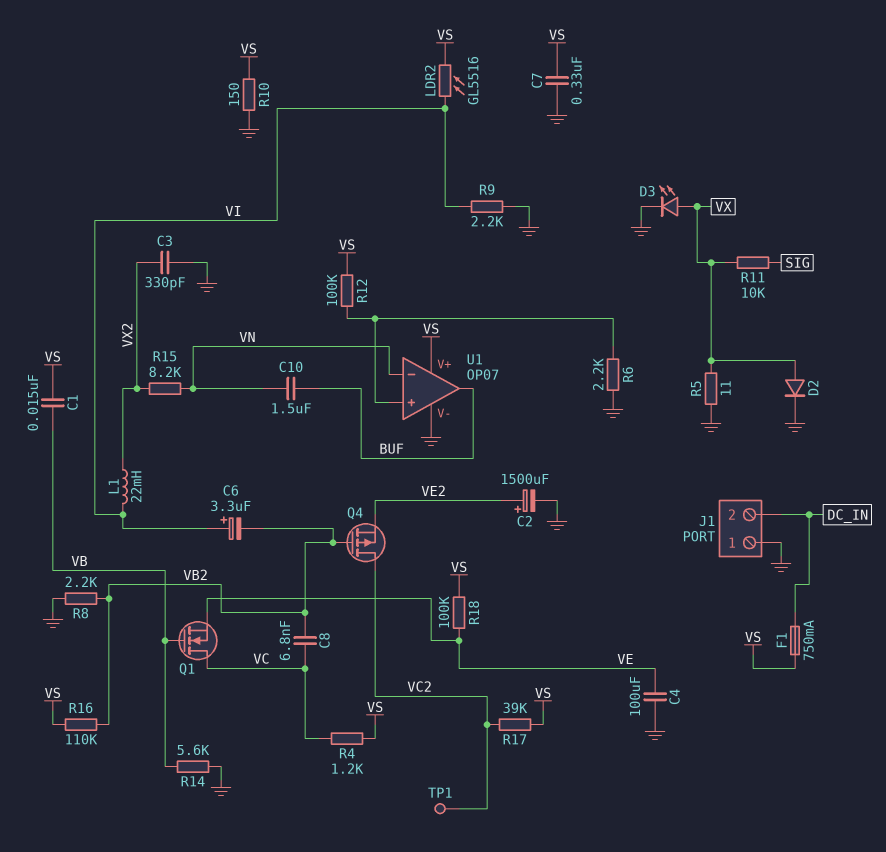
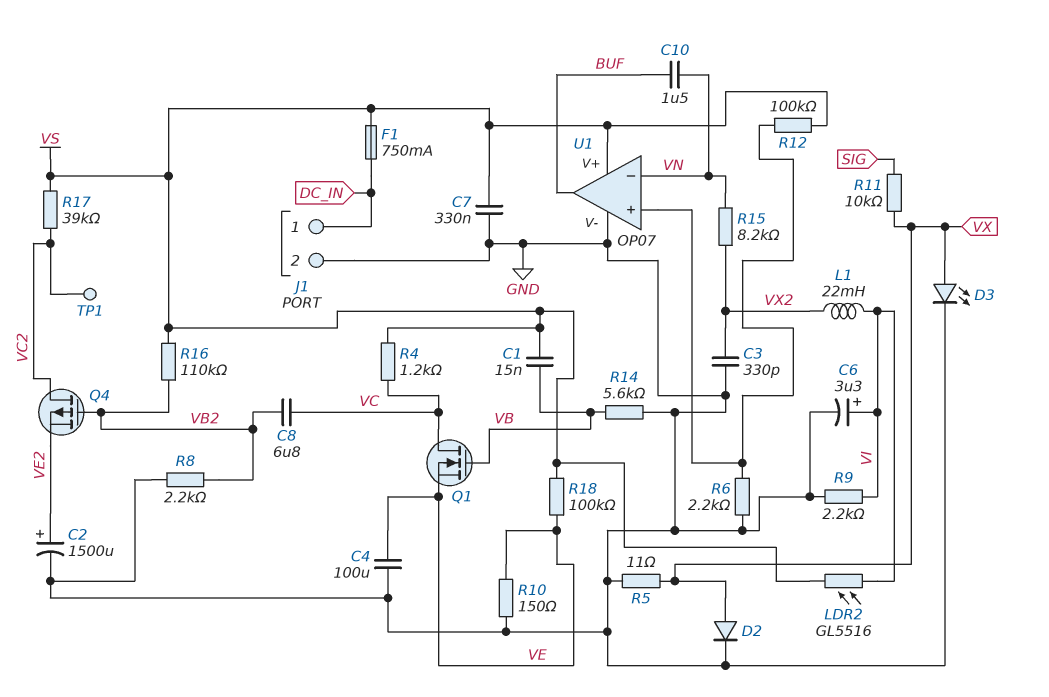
C6: 3.3uF (plus VI, minus VB2) -> 3.3uF (plus VI, minus GND)
C8: 6.8nF (VB2, VC) -> 6.8uF (VB2, VC)
J1 pin 1: GND -> DC_IN
J1 pin 2: DC_IN -> GND
R10: 150 (GND, VS) -> 150 (GND, VE)

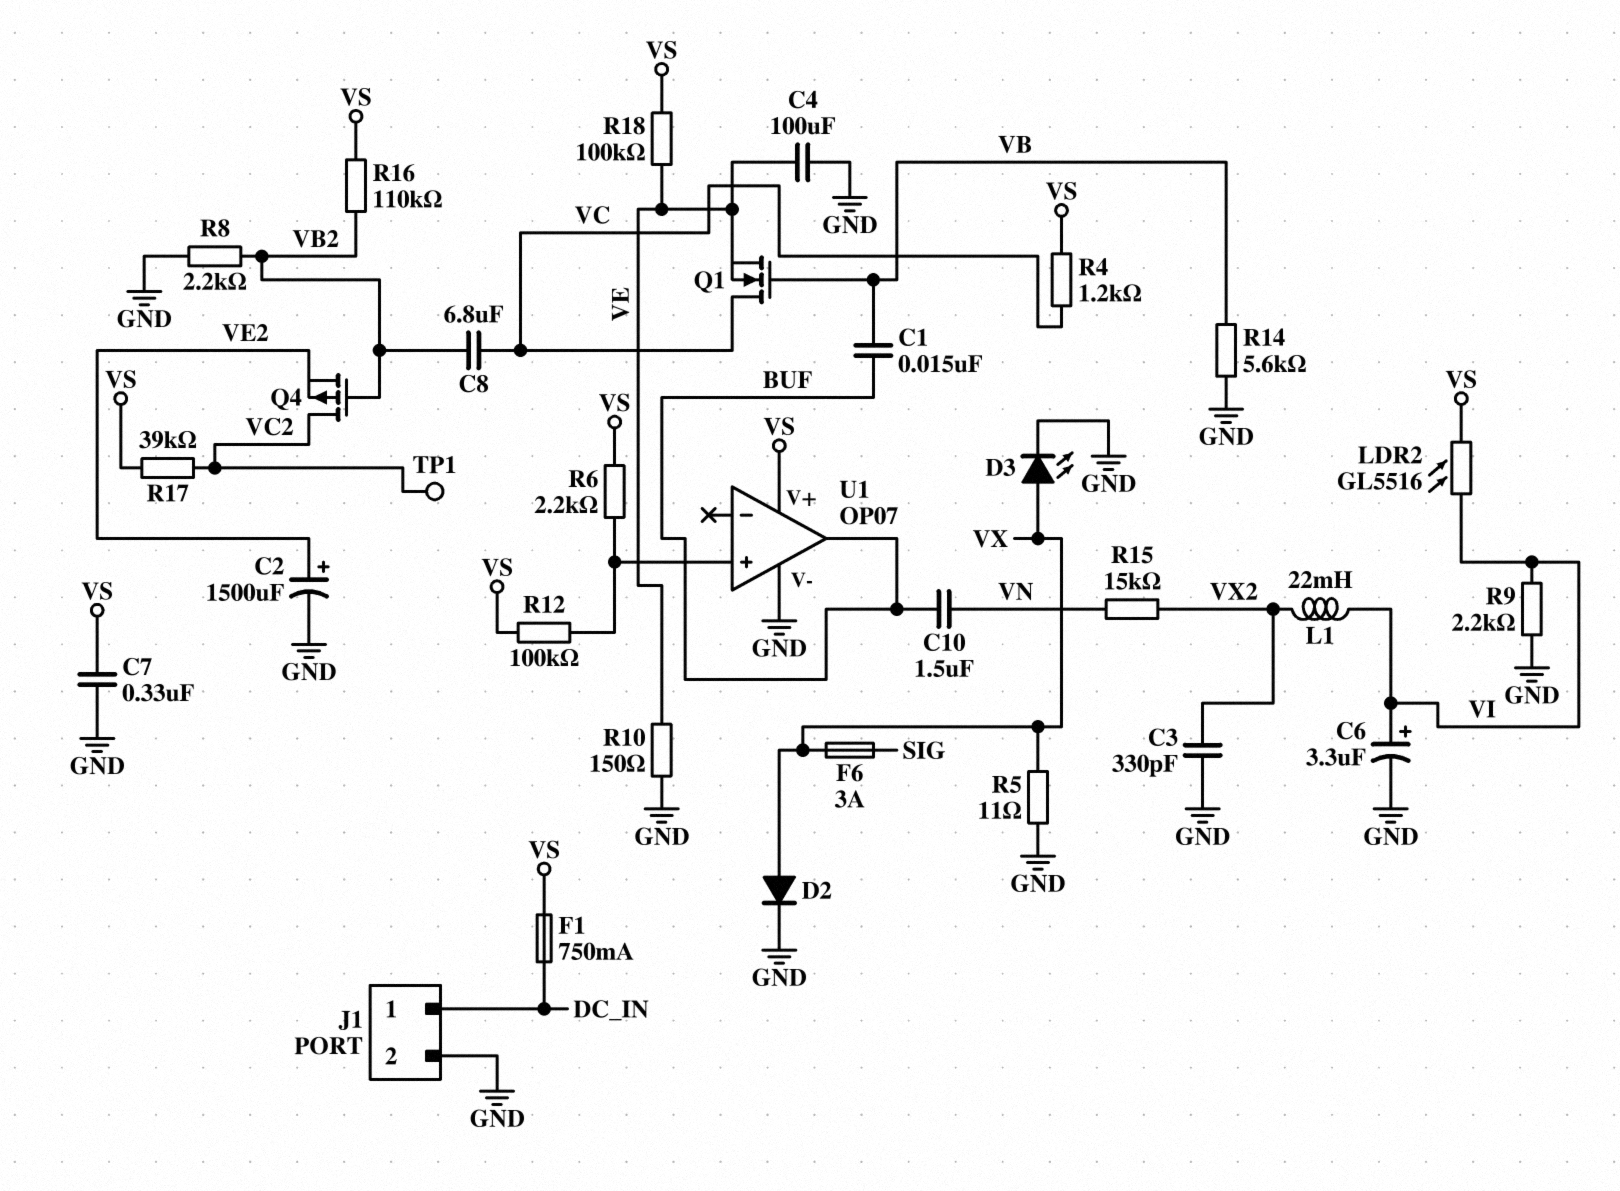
C1: 15nF (VB, VS) -> 15nF (BUF, VB)
F6: none -> 3A (SIG, VX)
R6: 2.2k (GND, U1/in+) -> 2.2k (U1/in+, VS)
R11: 10k (SIG, VX) -> none
R15: 8.2k (VN, VX2) -> 15k (VN, VX2)
U1 pin in-: VN -> none

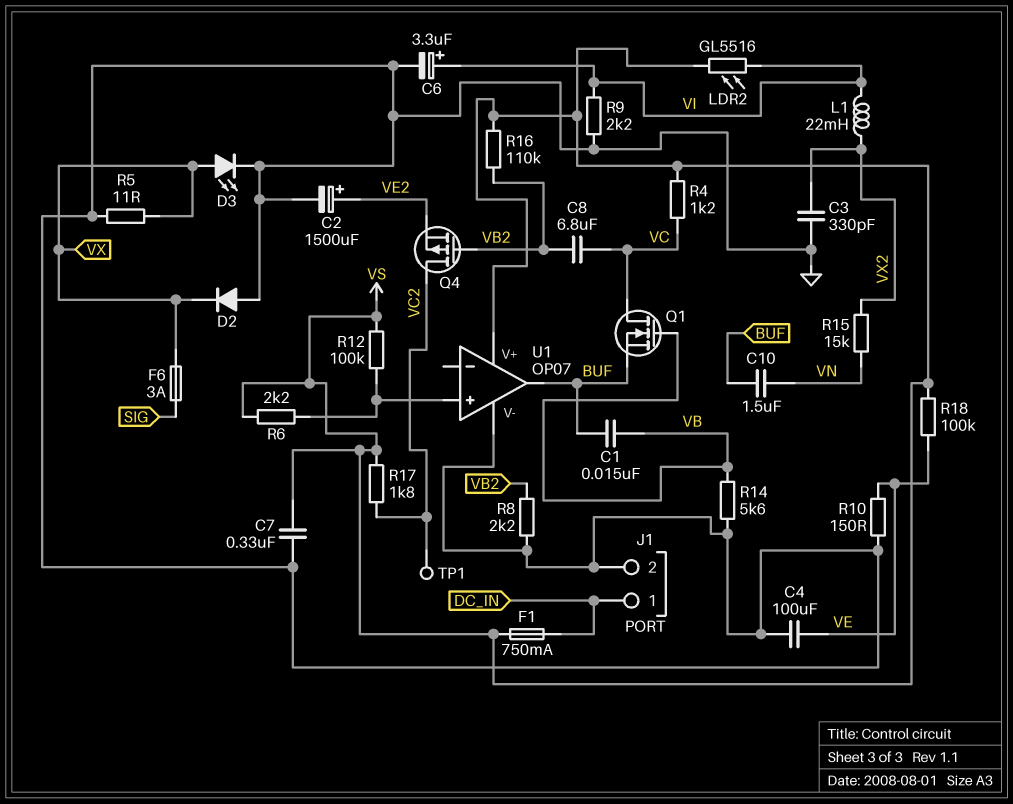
D2: diode (A VX, K GND) -> diode (A GND, K VX)
Q1: NMOS (G VB, D VC, S VE) -> NMOS (G VB, D VC, S BUF)
R17: 39k (VC2, VS) -> 1.8k (VC2, VS)

